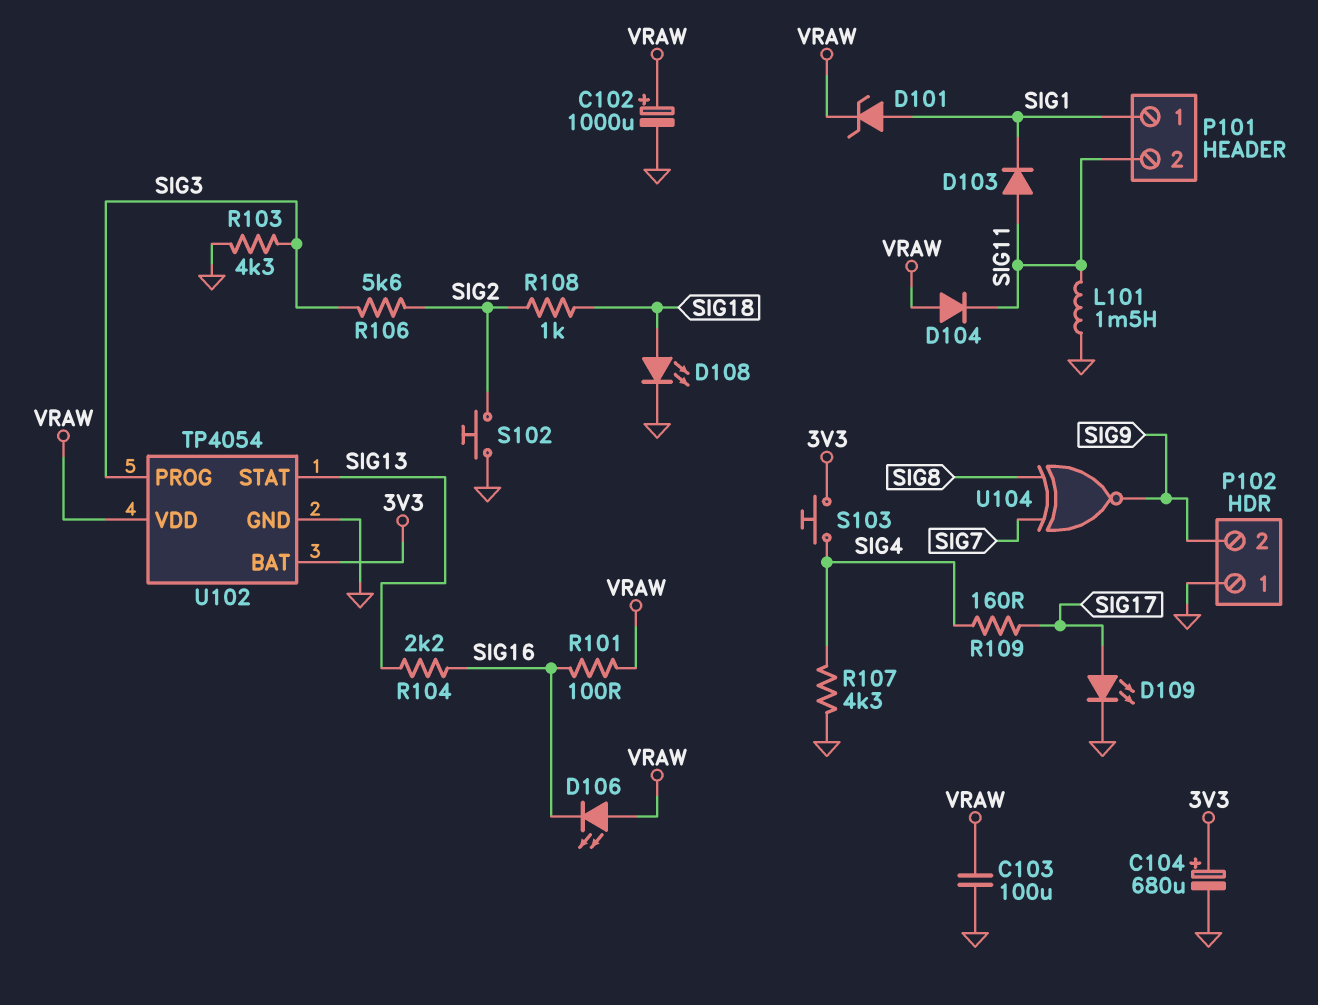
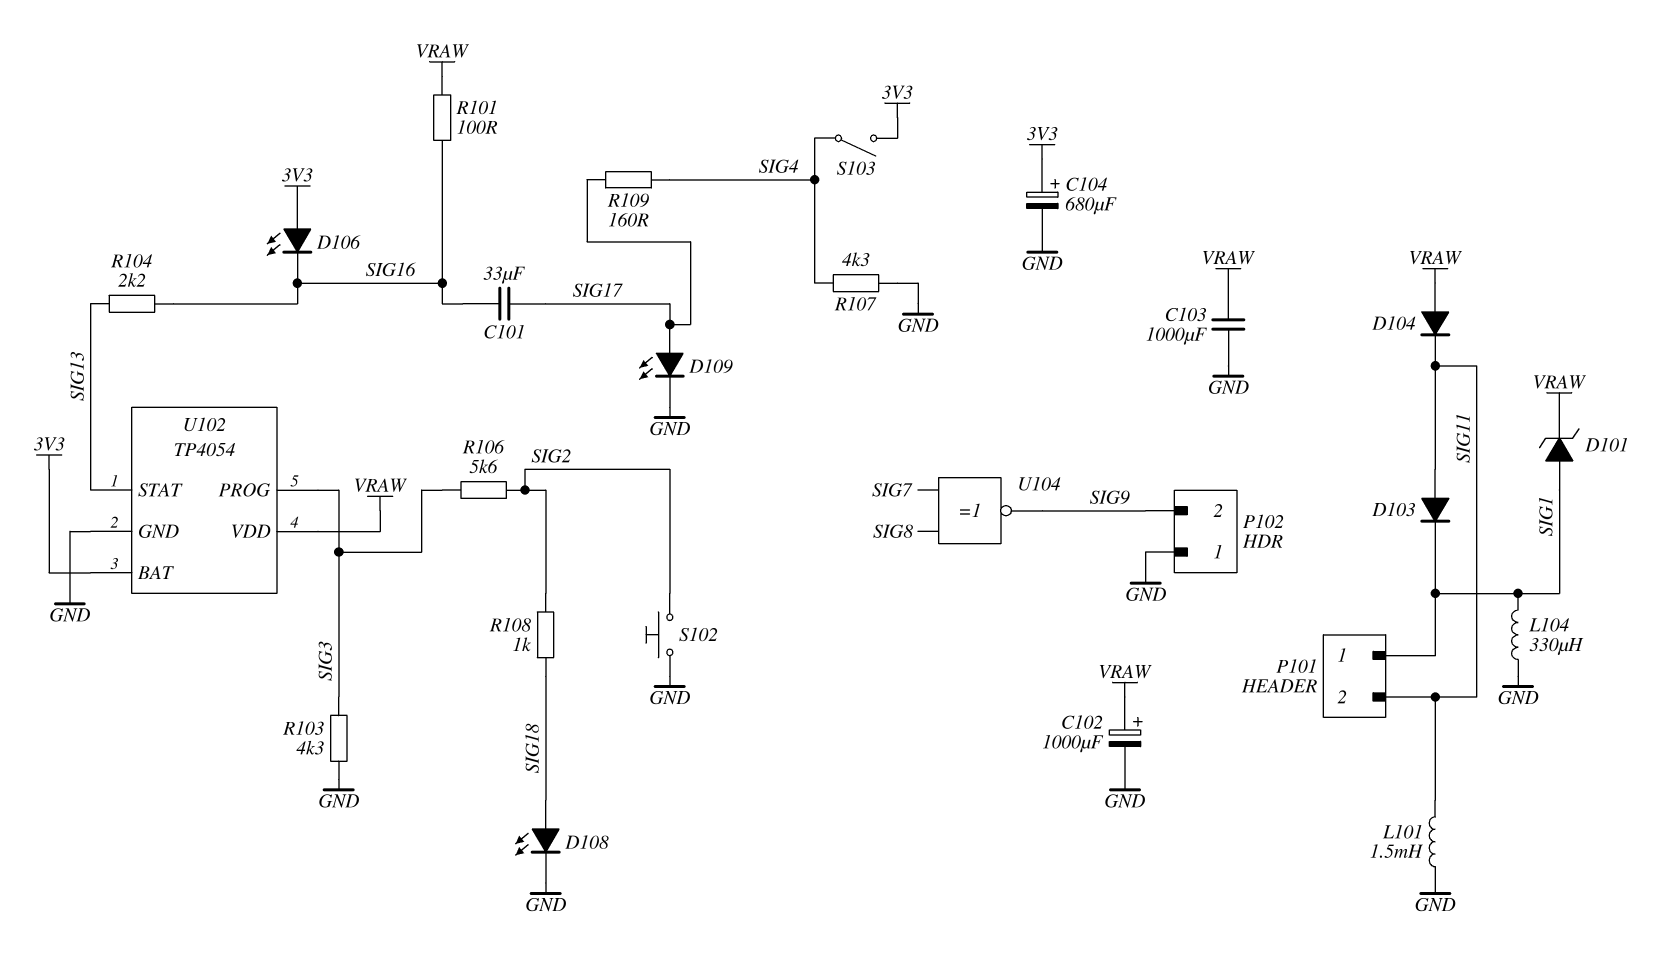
C101: none -> 33uF (SIG16, SIG17)
C103: 100uF (GND, VRAW) -> 1000uF (GND, VRAW)
D106: LED (A VRAW, K SIG16) -> LED (A 3V3, K SIG16)
L104: none -> 330uH (GND, SIG1)
S103: button (3V3, SIG4) -> switch (3V3, SIG4)

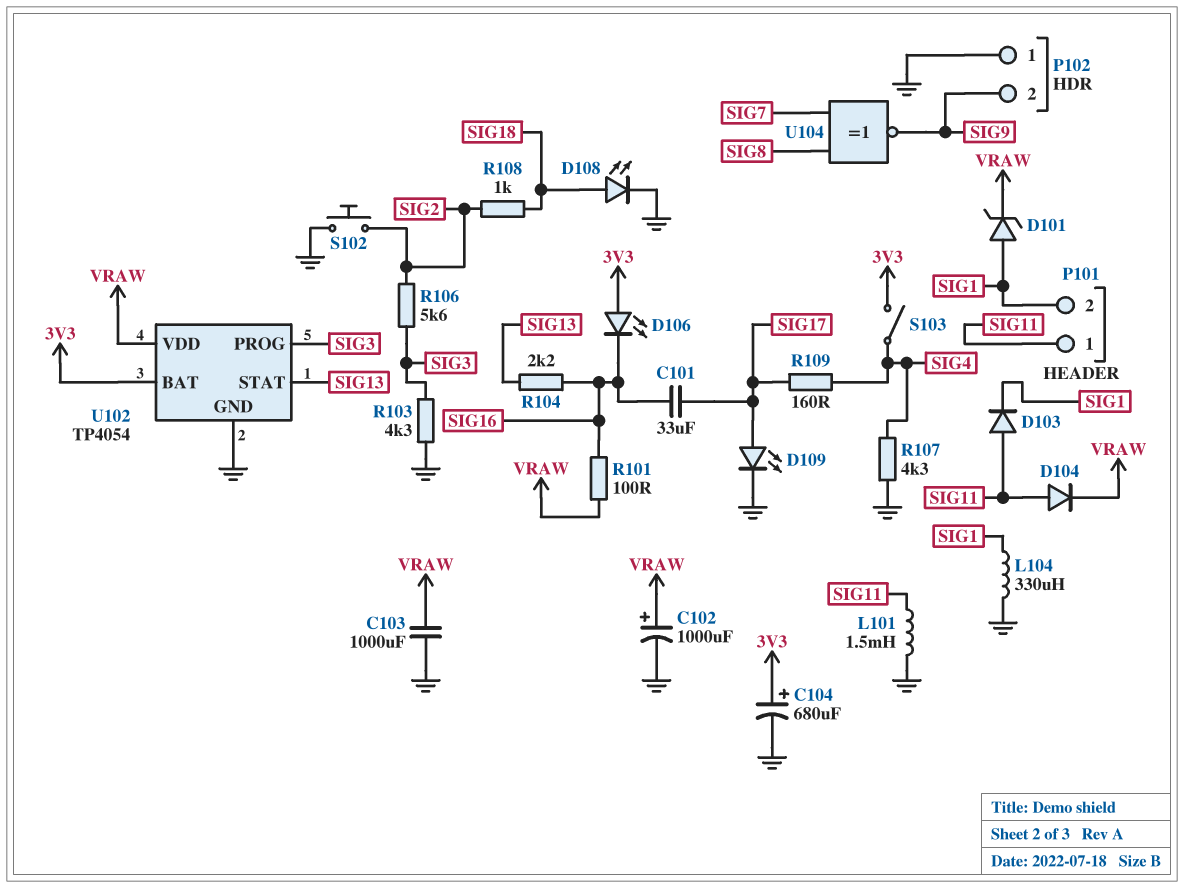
D104: diode (A VRAW, K SIG11) -> diode (A SIG11, K VRAW)
P101 pin 1: SIG1 -> SIG11
P101 pin 2: SIG11 -> SIG1

